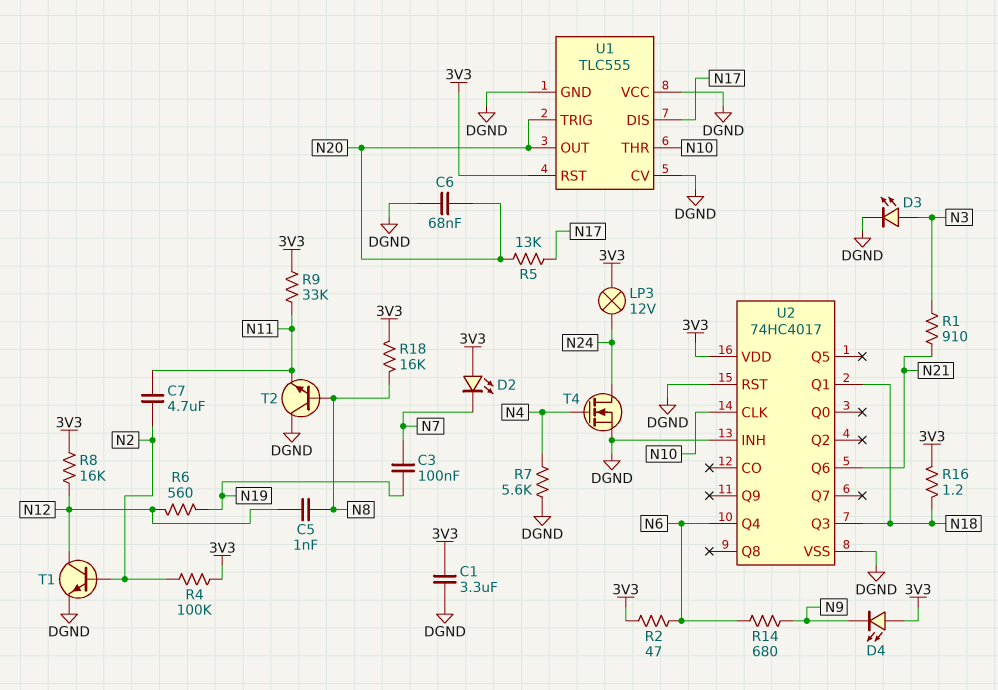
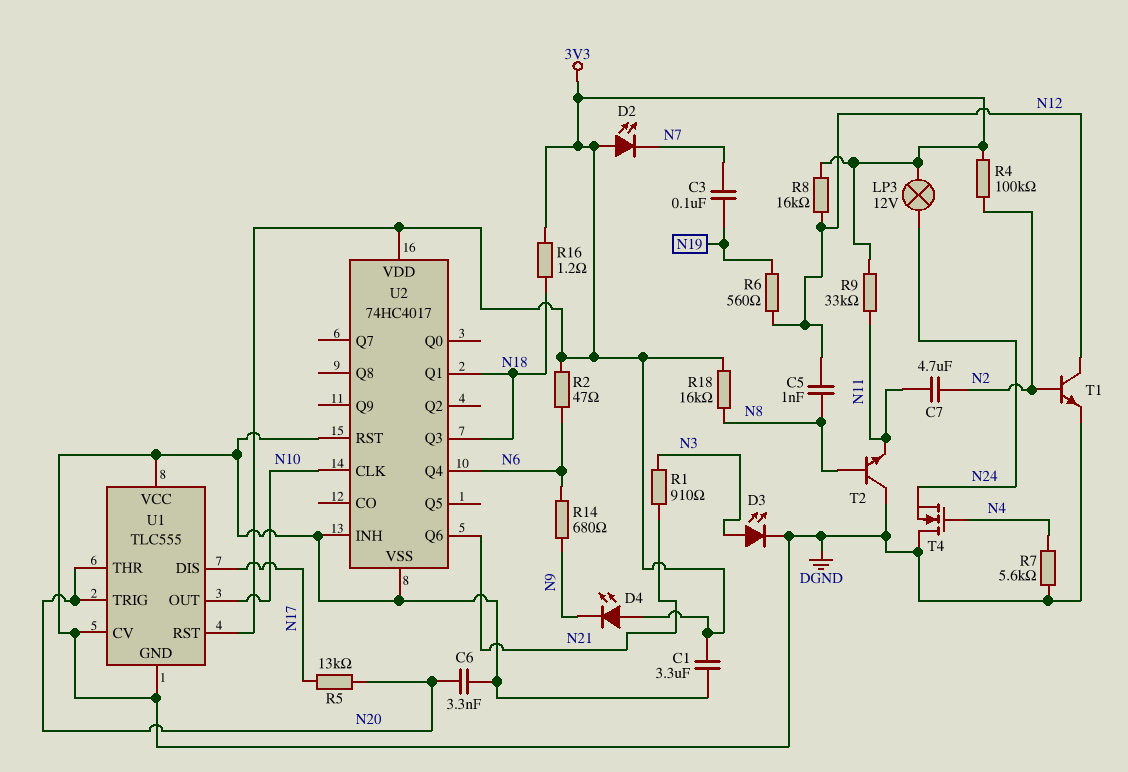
C6: 68nF (DGND, N20) -> 3.3nF (DGND, N20)
T4: NMOS (G N4, D N24, S DGND) -> NMOS (G N4, D DGND, S N24)
U1 pin OUT: N20 -> N10
U1 pin THR: N10 -> N20

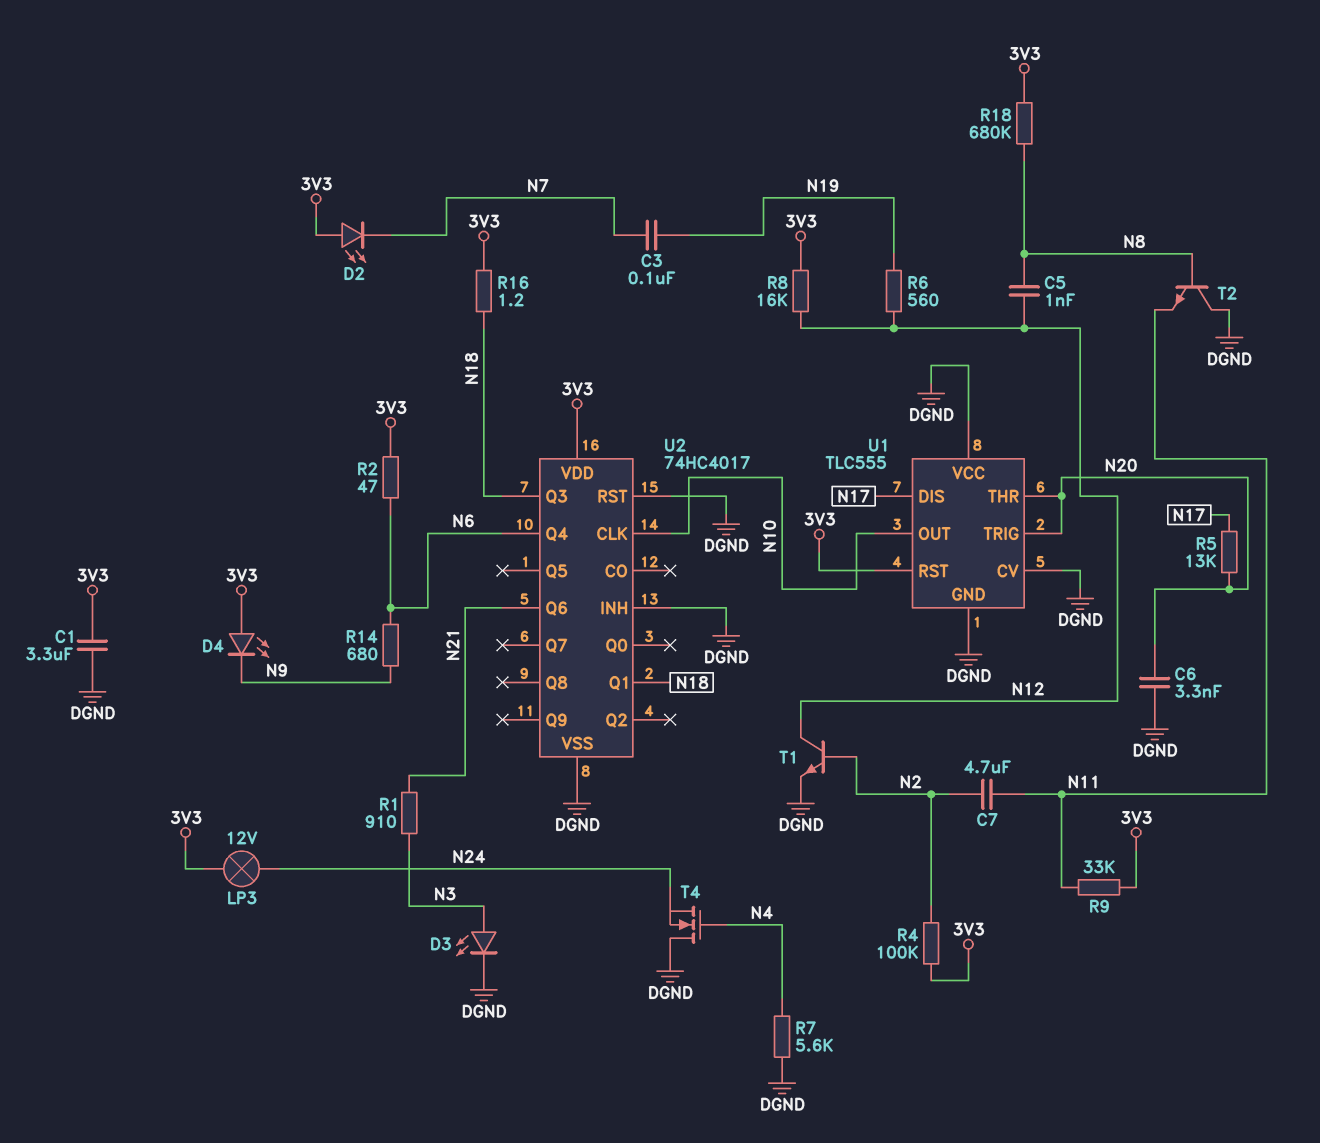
R18: 16k (3V3, N8) -> 680k (3V3, N8)

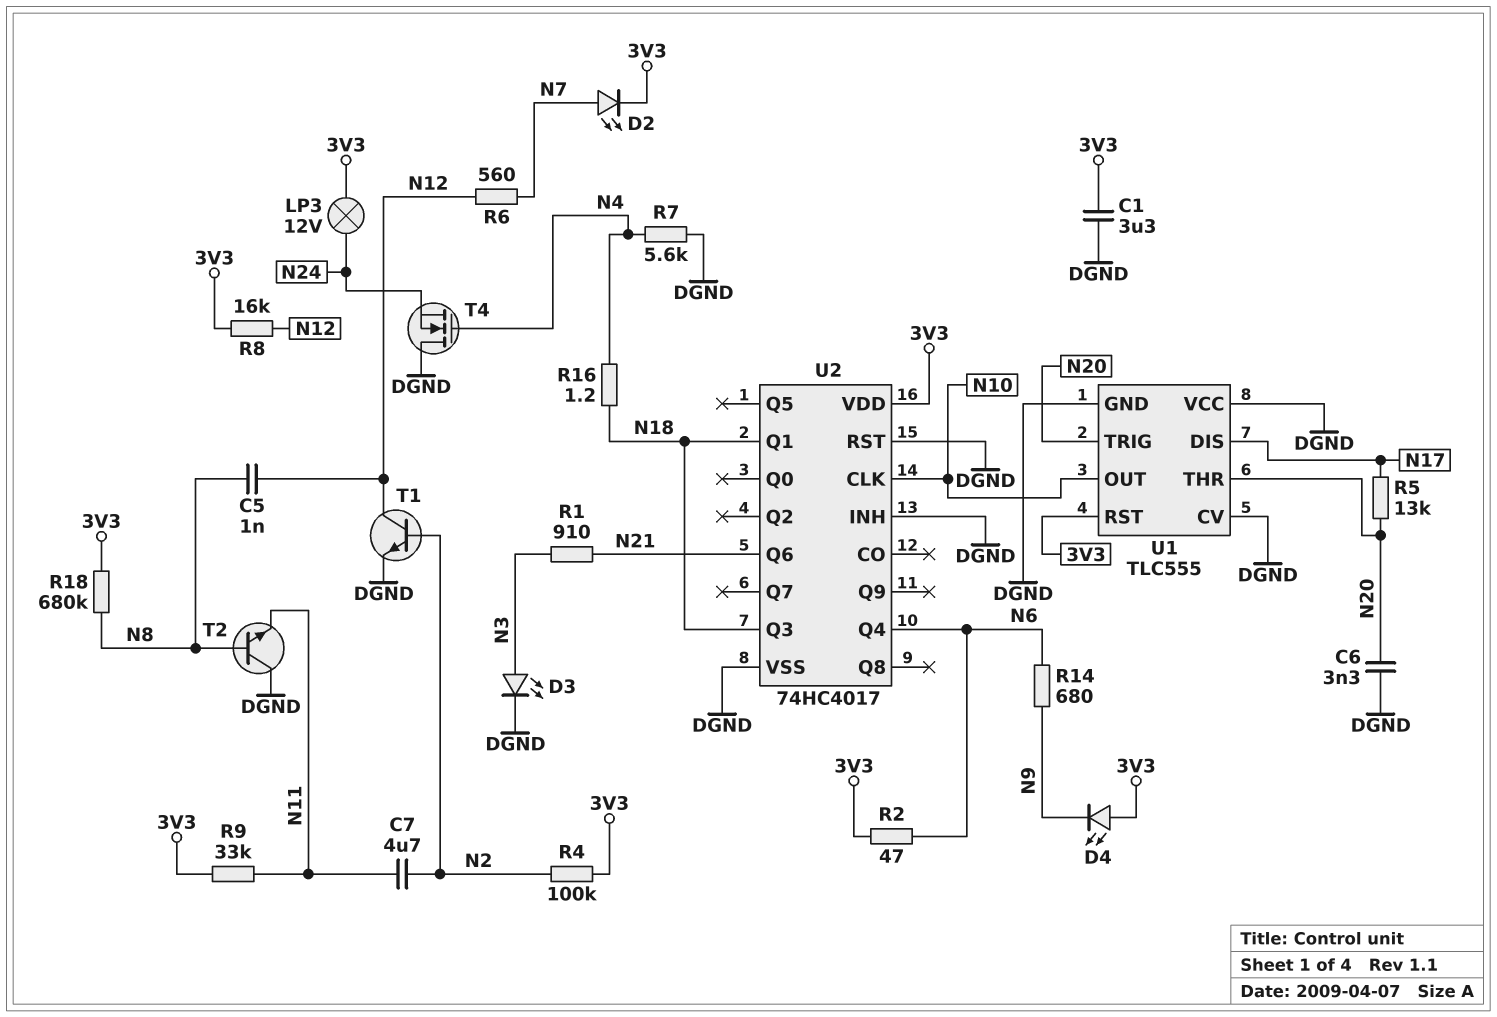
C3: 100nF (N7, N19) -> none
D2: LED (A 3V3, K N7) -> LED (A N7, K 3V3)
R6: 560 (N12, N19) -> 560 (N7, N12)
R16: 1.2 (3V3, N18) -> 1.2 (N4, N18)

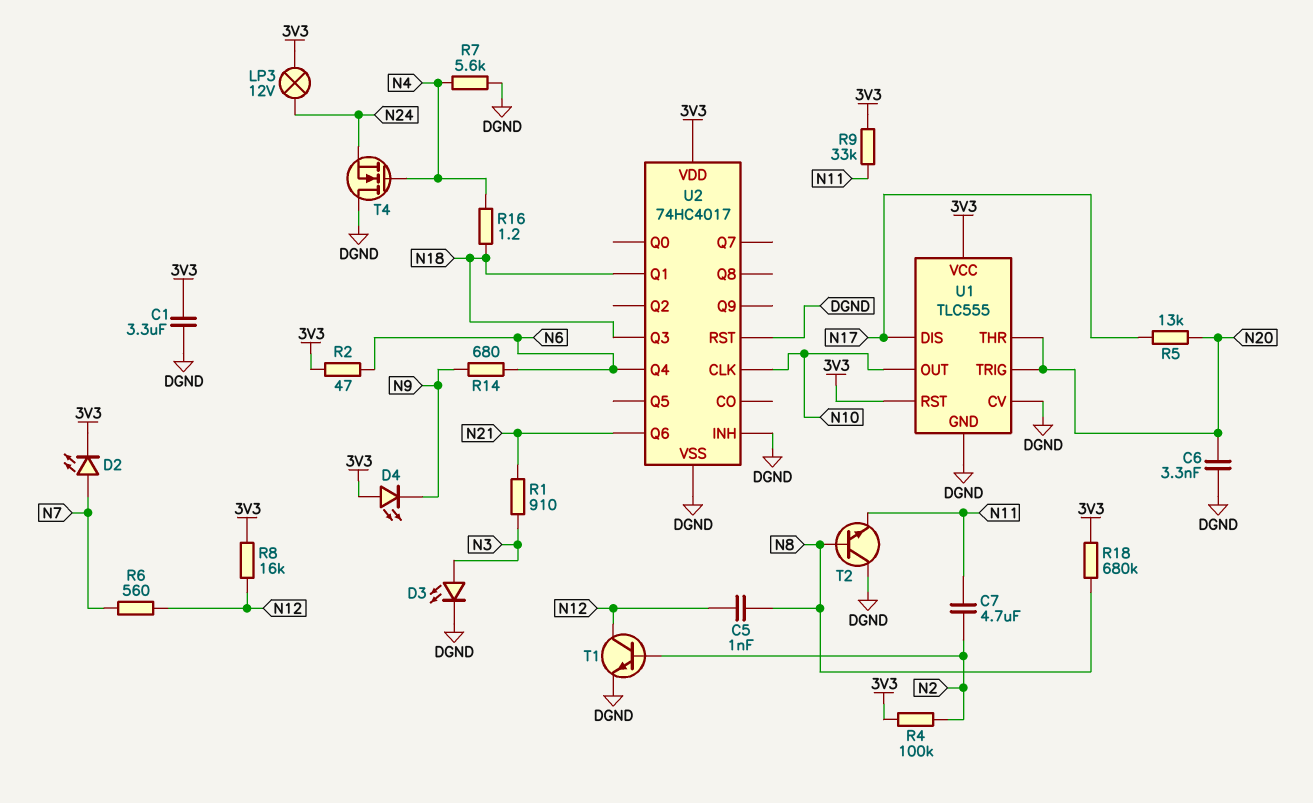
U1 pin VCC: DGND -> 3V3

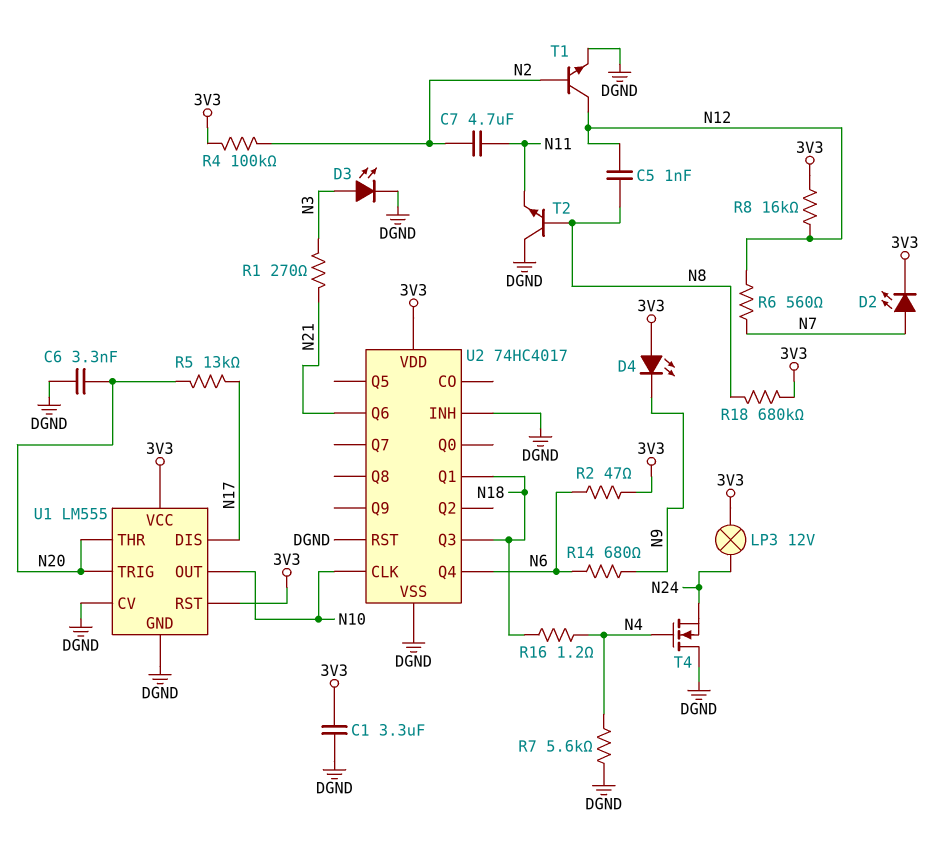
R1: 910 (N3, N21) -> 270 (N3, N21)
R9: 33k (3V3, N11) -> none
U1: TLC555 -> LM555

